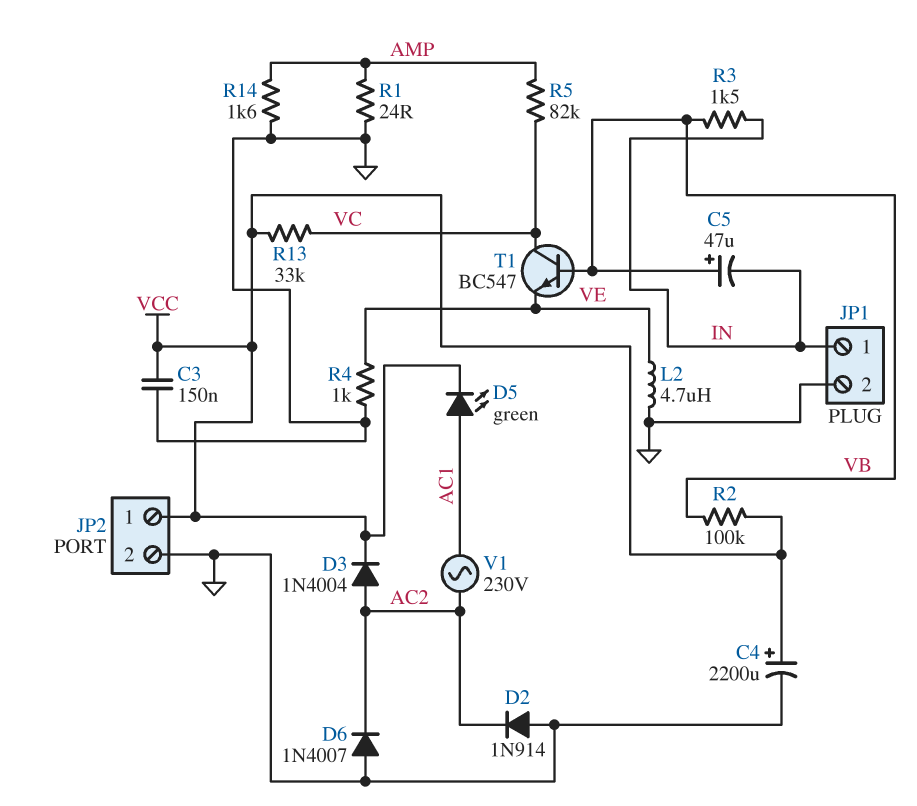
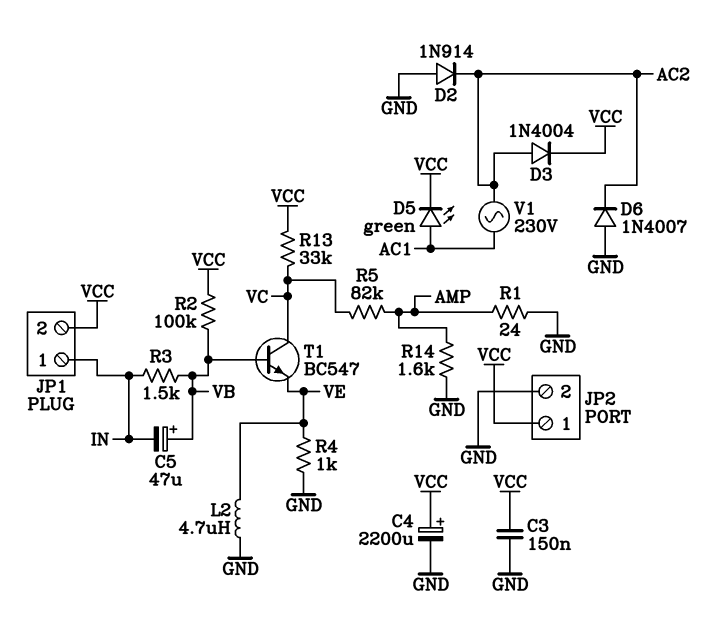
JP1 pin 2: GND -> VCC

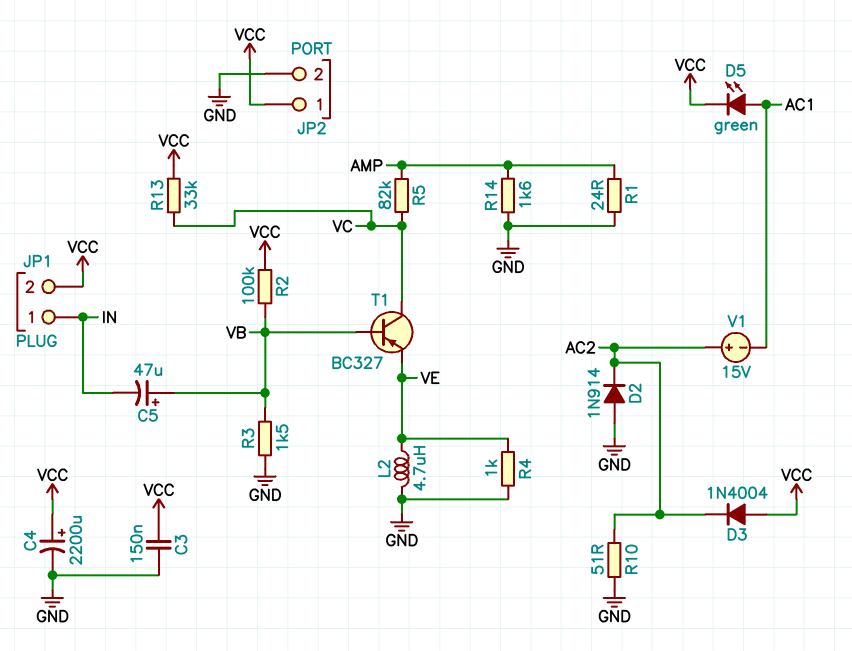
D3: diode 1N4004 (A AC2, K VCC) -> diode 1N4004 (A VCC, K AC2)
D6: diode 1N4007 (A GND, K AC2) -> none
R3: 1.5k (IN, VB) -> 1.5k (GND, VB)
R10: none -> 51 (AC2, GND)
T1: NPN BC547 (B VB, C VC, E VE) -> PNP BC327 (B VB, C VC, E VE)
V1: AC 230V (AC1, AC2) -> 15V (plus AC2, minus AC1)

